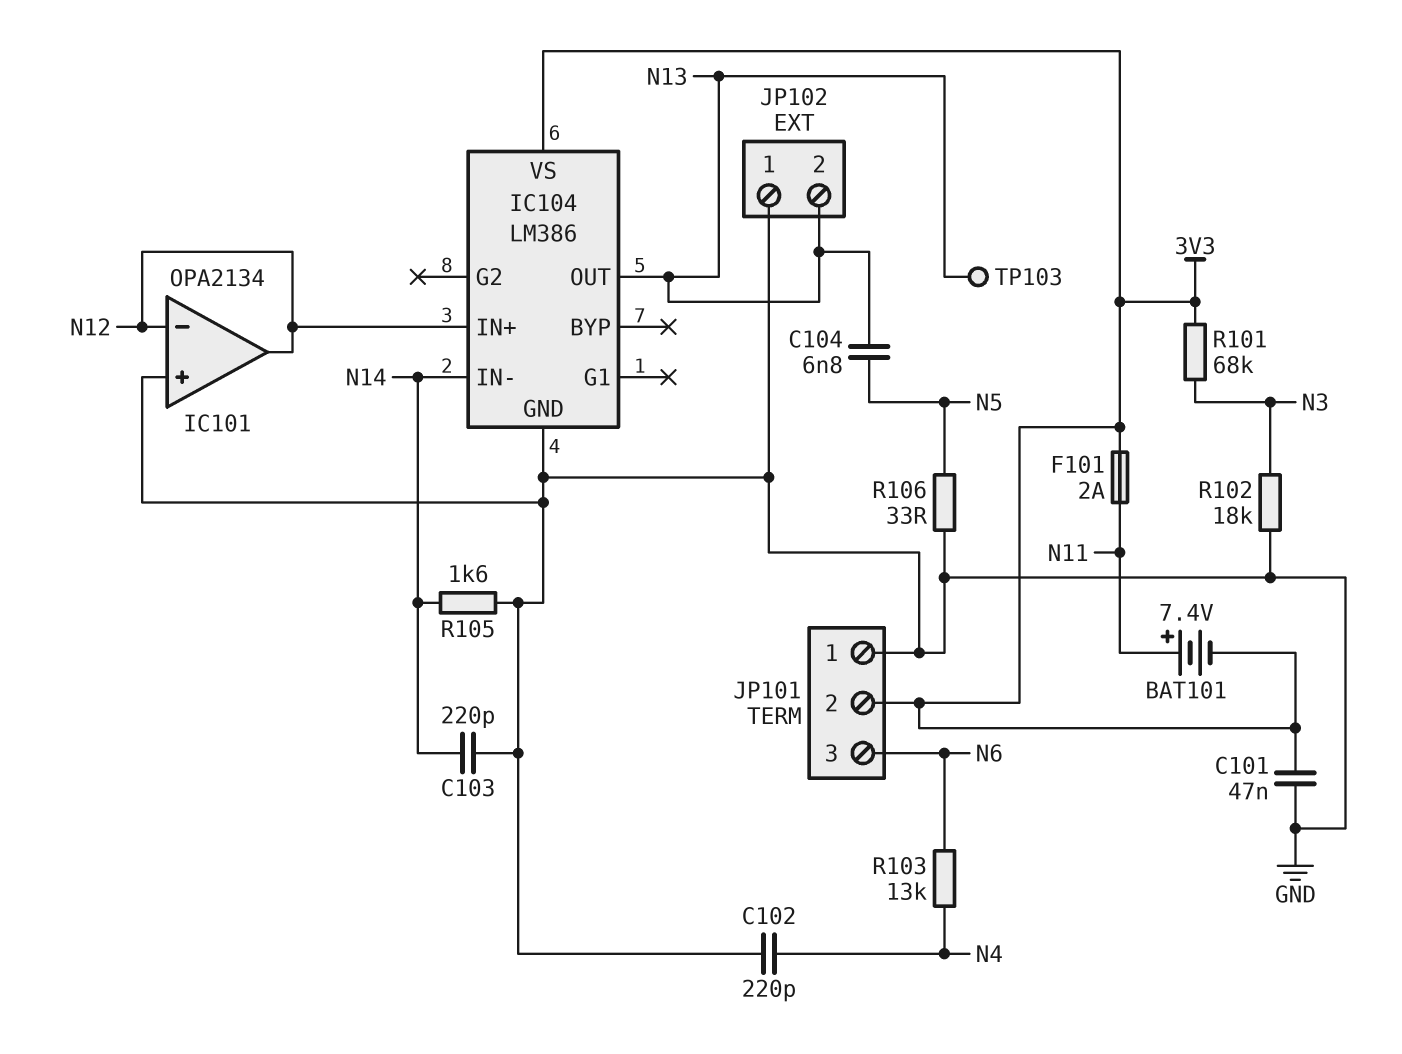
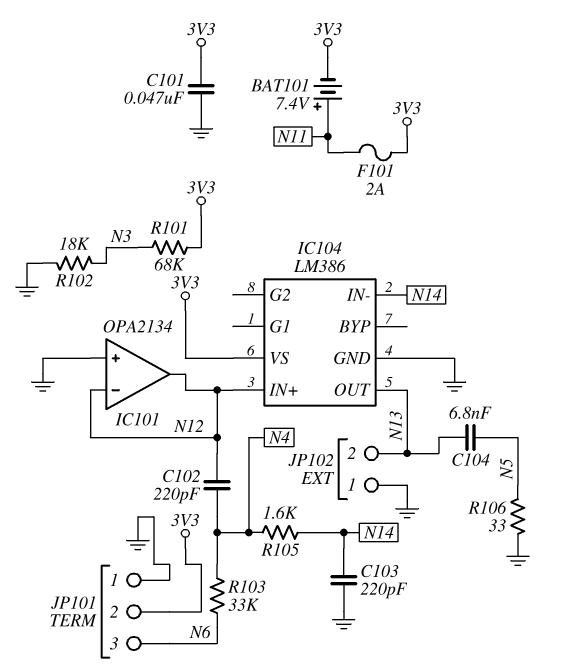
C102: 220pF (GND, N4) -> 220pF (N4, N12)
R103: 13k (N4, N6) -> 33k (N4, N6)
R105: 1.6k (GND, N14) -> 1.6k (N4, N14)
TP103: test point (N13) -> none

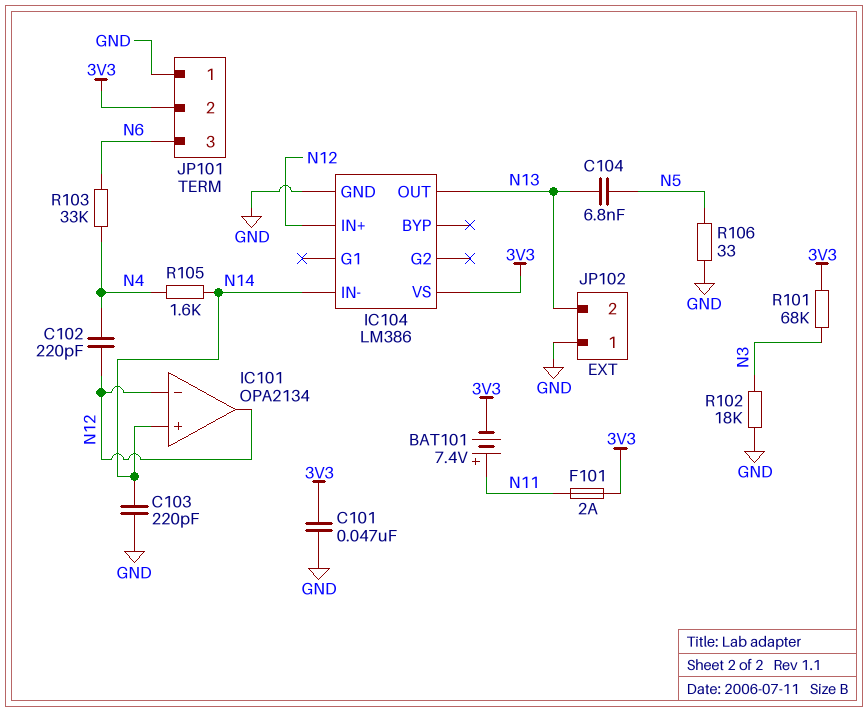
IC101 pin in+: GND -> N14

